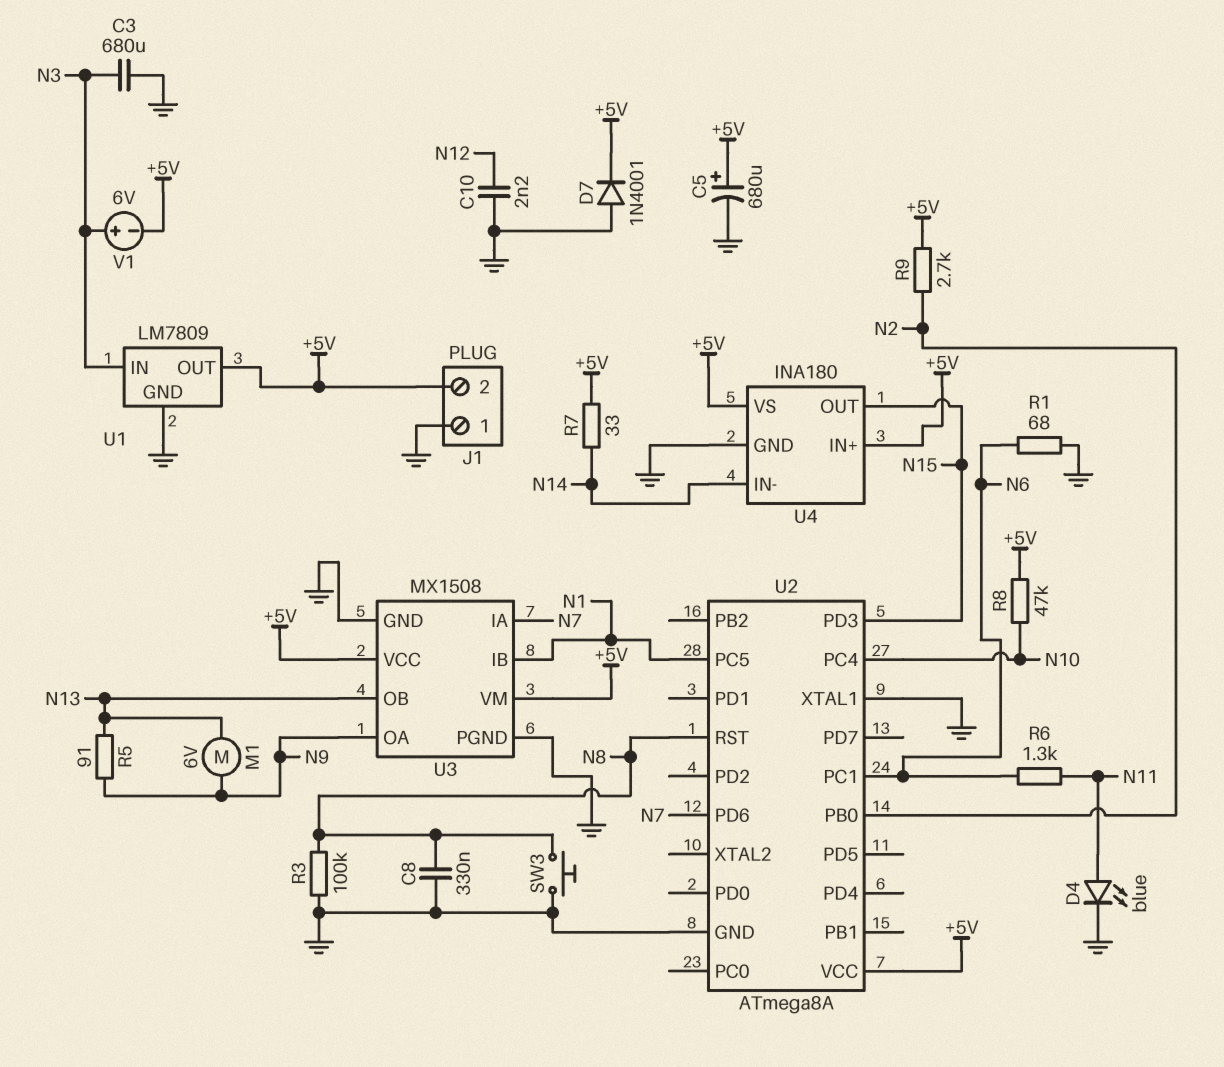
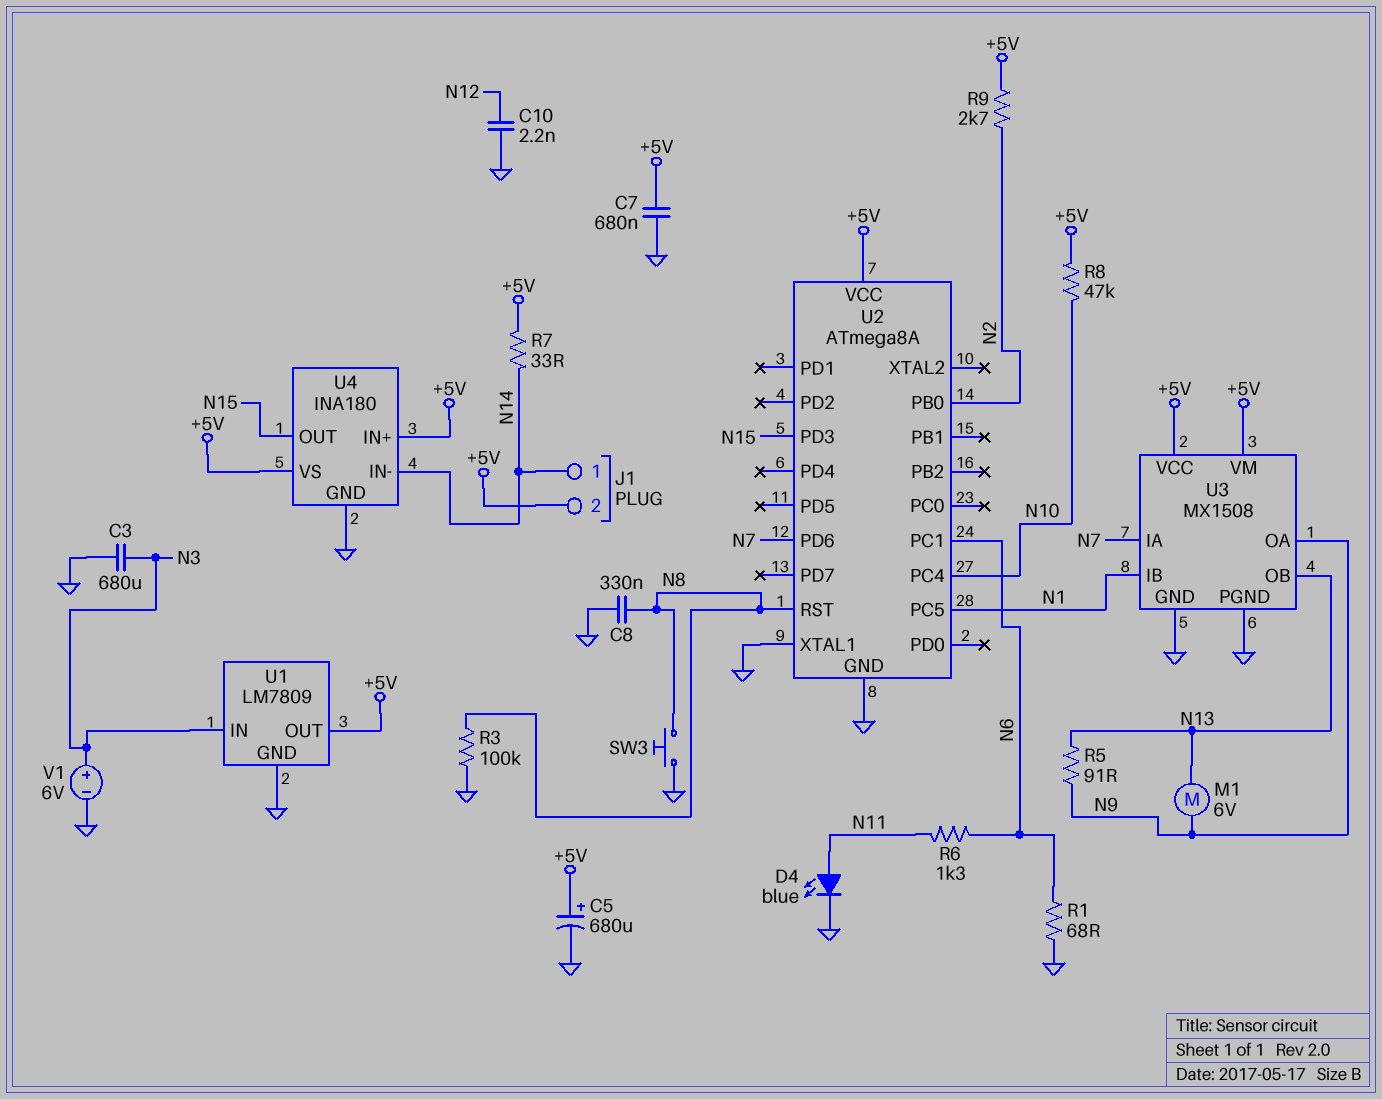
C7: none -> 680nF (+5V, GND)
D7: diode 1N4001 (A GND, K +5V) -> none
J1 pin 1: GND -> N14
V1: 6V (plus N3, minus +5V) -> 6V (plus N3, minus GND)

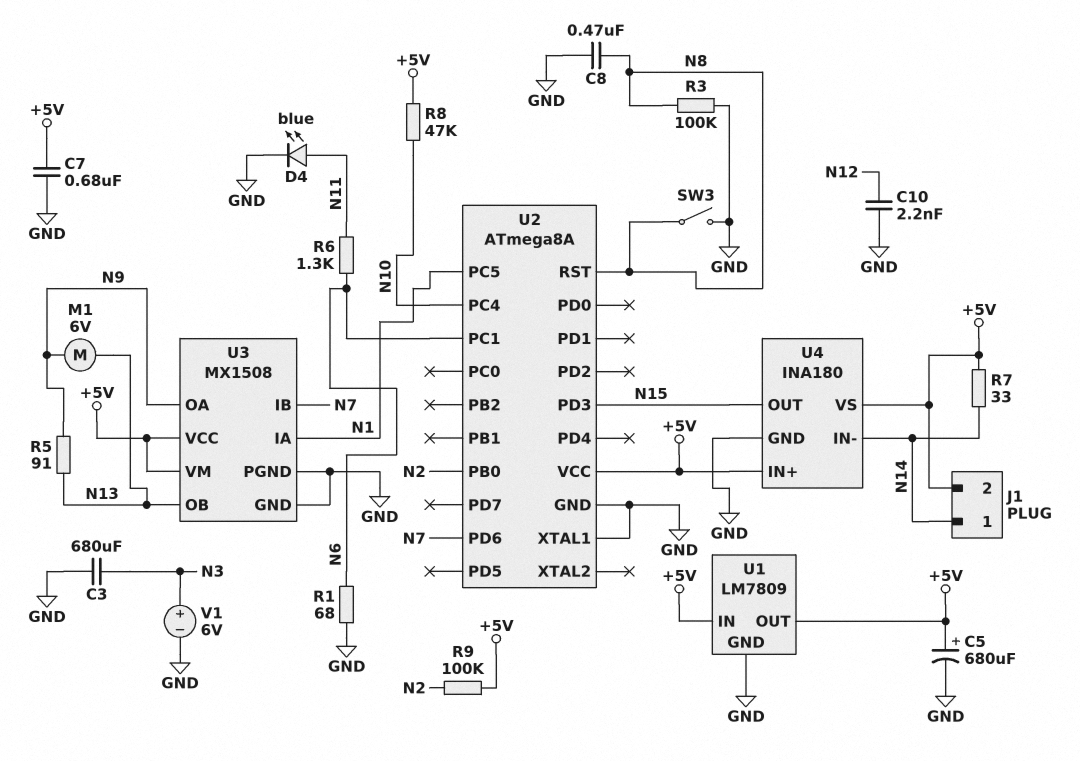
C8: 330nF (GND, N8) -> 470nF (GND, N8)
R9: 2.7k (+5V, N2) -> 100k (+5V, N2)
SW3: button (GND, N8) -> switch (GND, N8)
U1 pin IN: N3 -> +5V
U3 pin IA: N7 -> N1
U3 pin IB: N1 -> N7

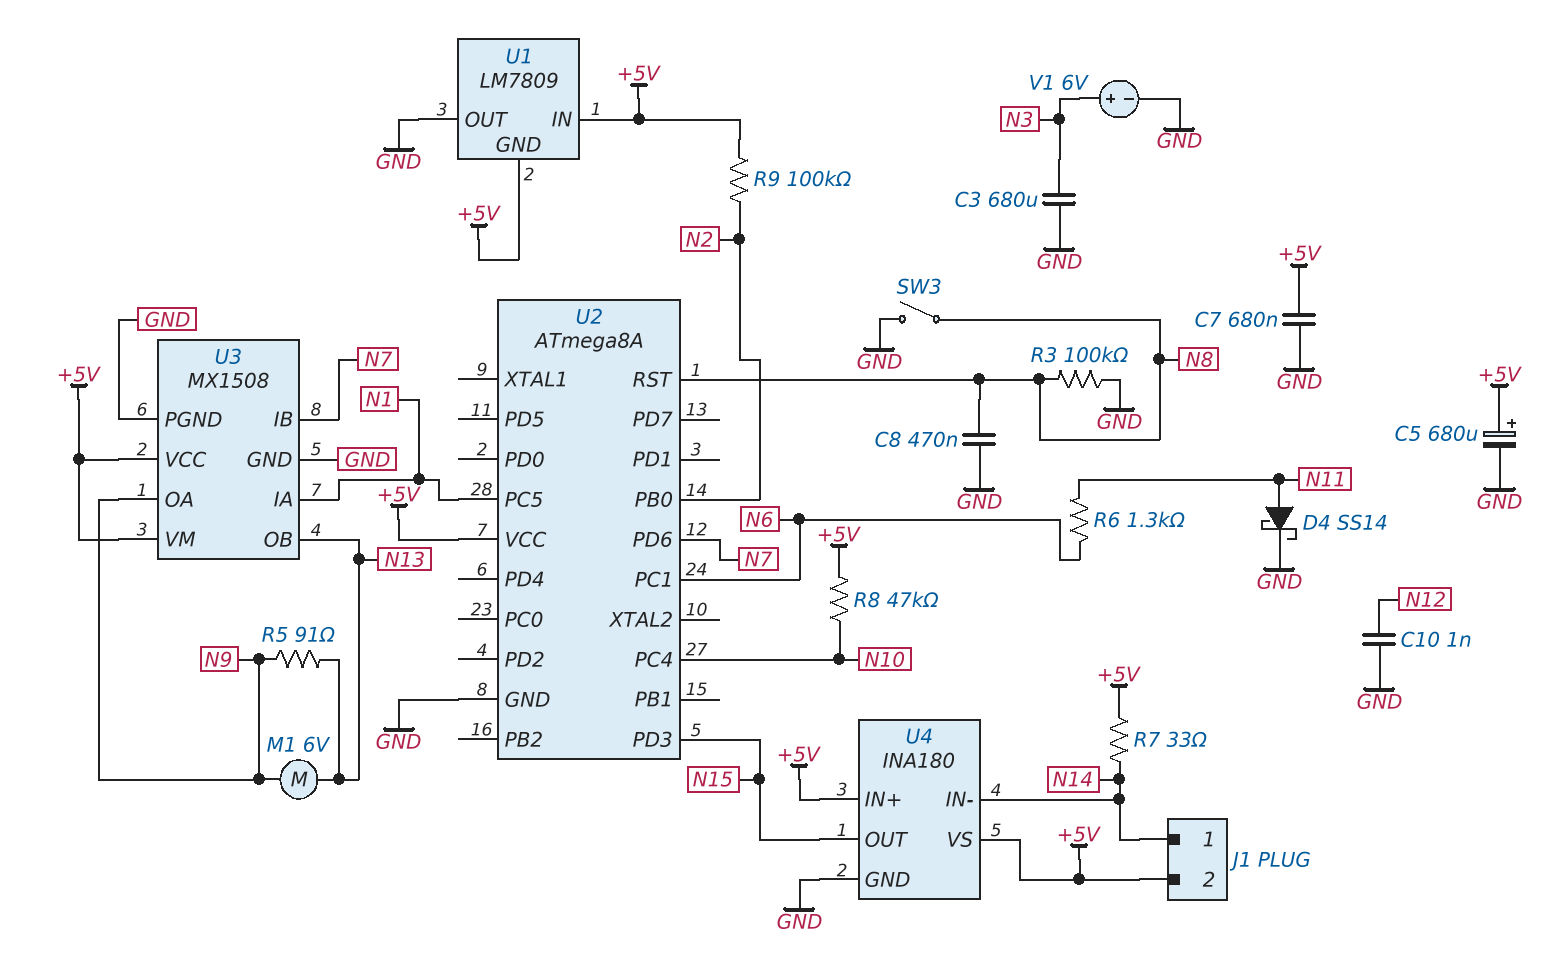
C10: 2.2nF (GND, N12) -> 1nF (GND, N12)
D4: LED blue (A N11, K GND) -> schottky SS14 (A N11, K GND)
R1: 68 (GND, N6) -> none
U1 pin GND: GND -> +5V
U1 pin OUT: +5V -> GND
U2 pin XTAL1: GND -> none

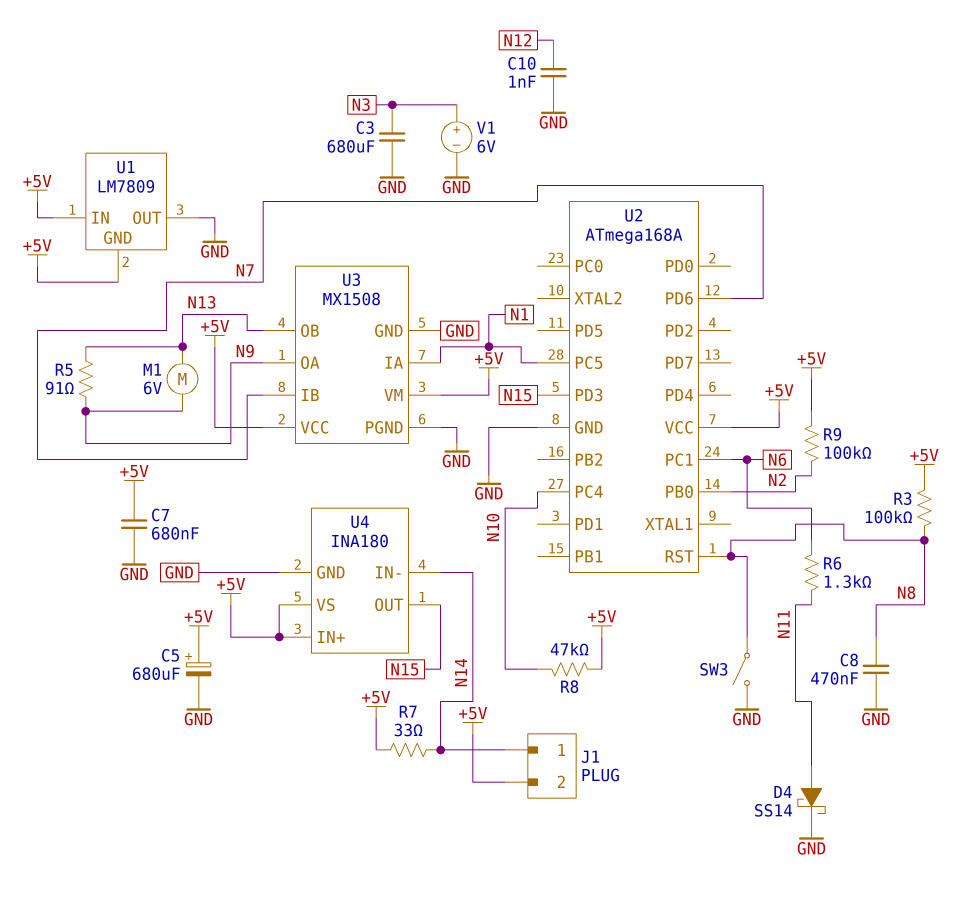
R3: 100k (GND, N8) -> 100k (+5V, N8)
U2: ATmega8A -> ATmega168A

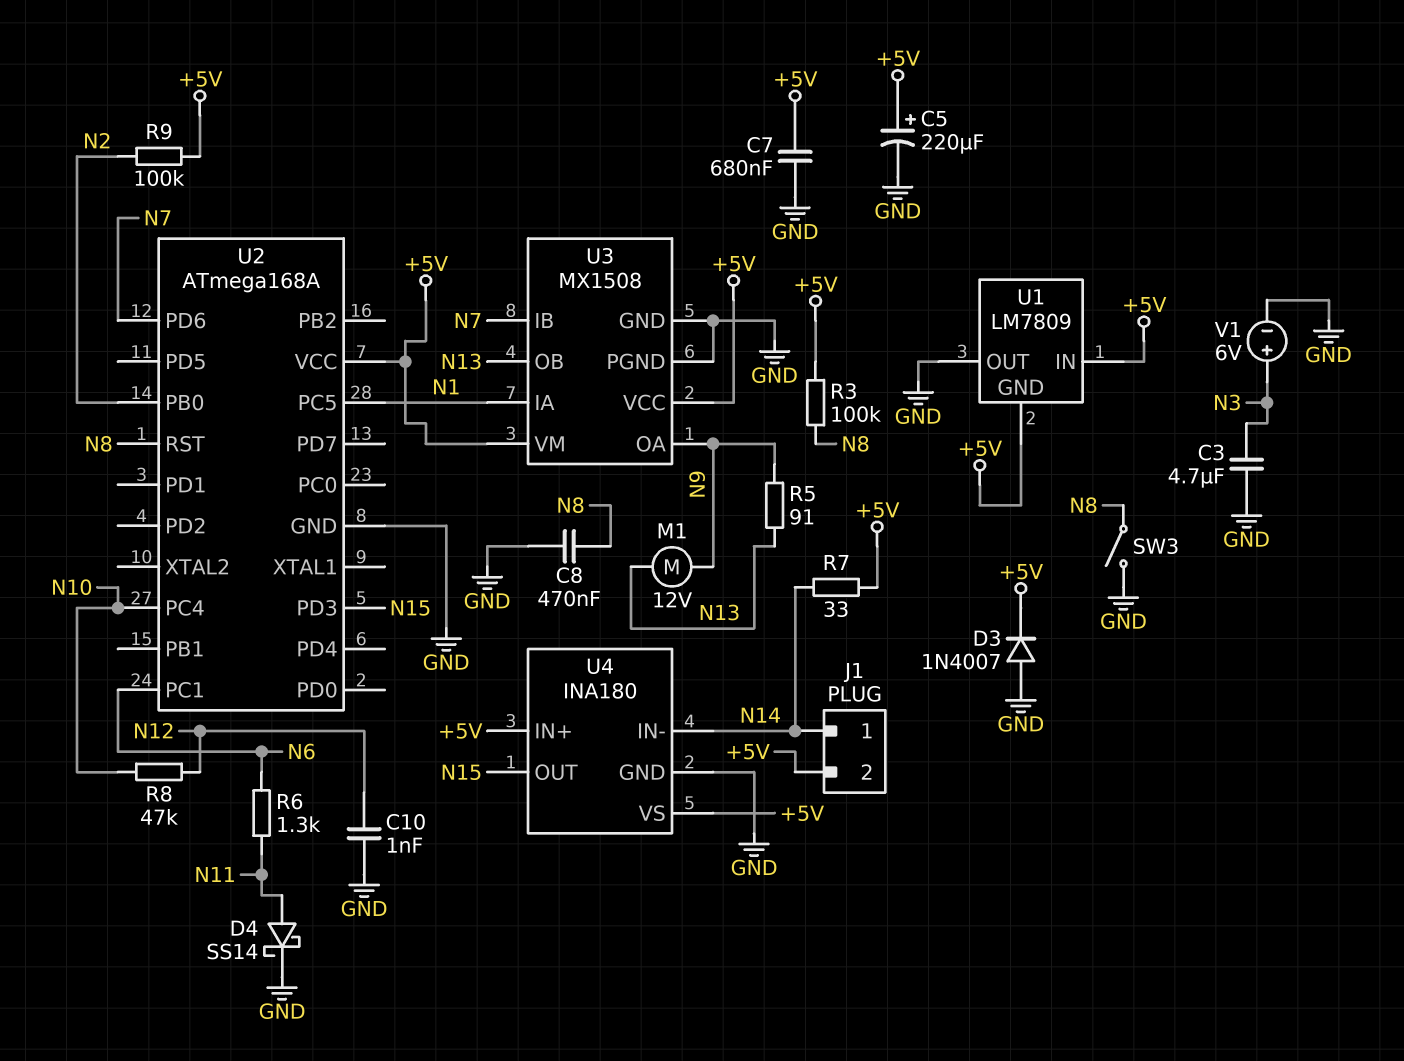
C3: 680uF (GND, N3) -> 4.7uF (GND, N3)
C5: 680uF (plus +5V, minus GND) -> 220uF (plus +5V, minus GND)
D3: none -> diode 1N4007 (A GND, K +5V)
M1: motor 6V (N9, N13) -> motor 12V (N9, N13)
R8: 47k (+5V, N10) -> 47k (N10, N12)

